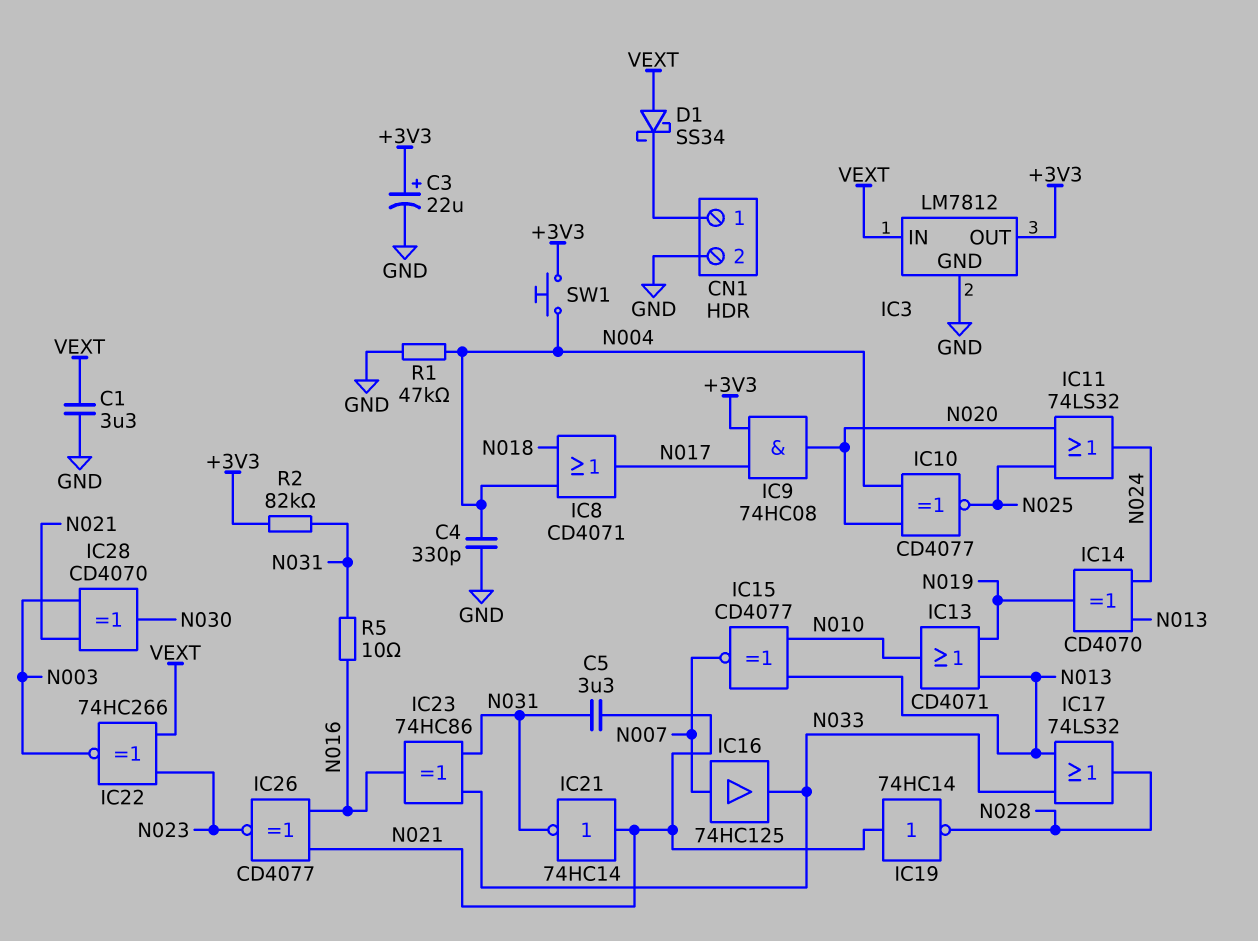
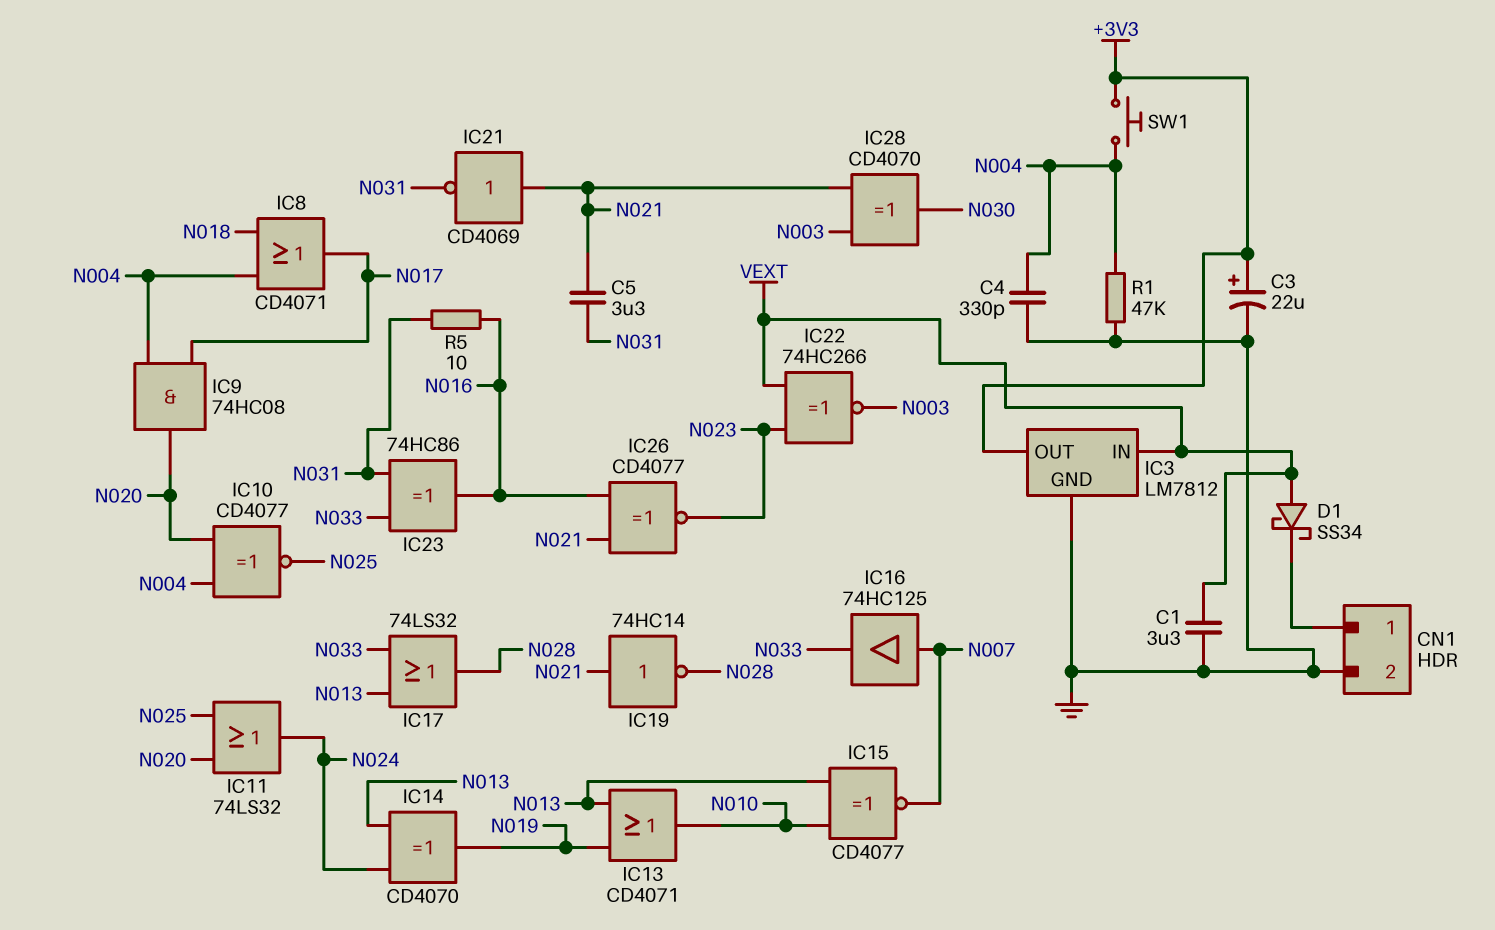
IC9: AND 74HC08 (in +3V3, in N017, out N020) -> AND 74HC08 (in N004, in N017, out N020)
IC21: NOT 74HC14 (in N021, out N031) -> NOT CD4069 (in N021, out N031)
R2: 82k (+3V3, N031) -> none

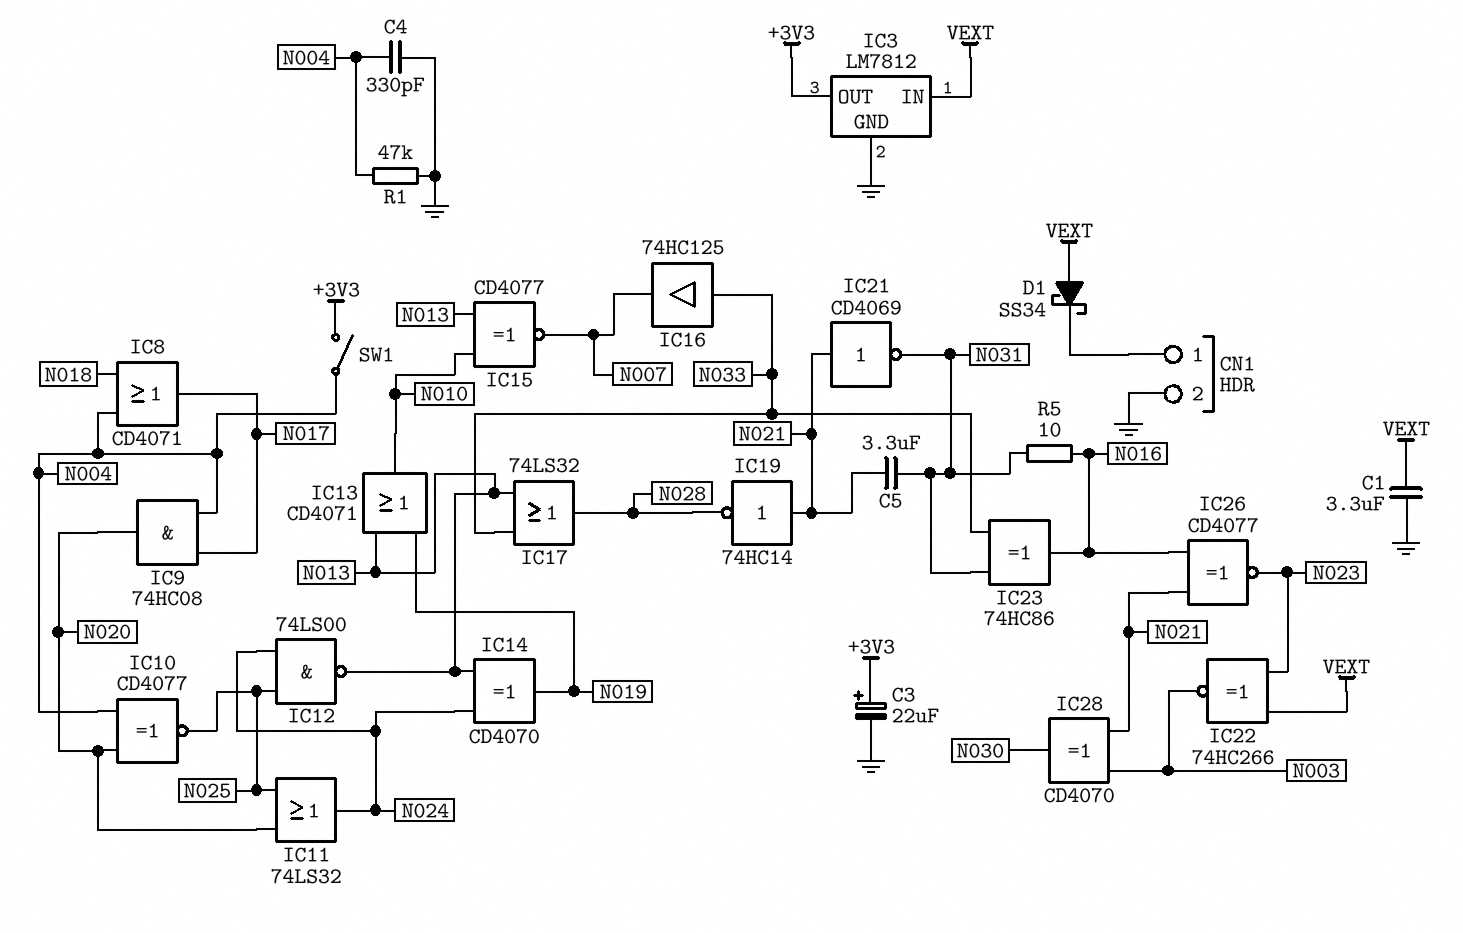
IC12: none -> NAND 74LS00 (in N024, in N025, out N013)
IC16: buffer 74HC125 (in N007, out N033) -> buffer 74HC125 (in N033, out N007)
SW1: button (+3V3, N004) -> switch (+3V3, N004)

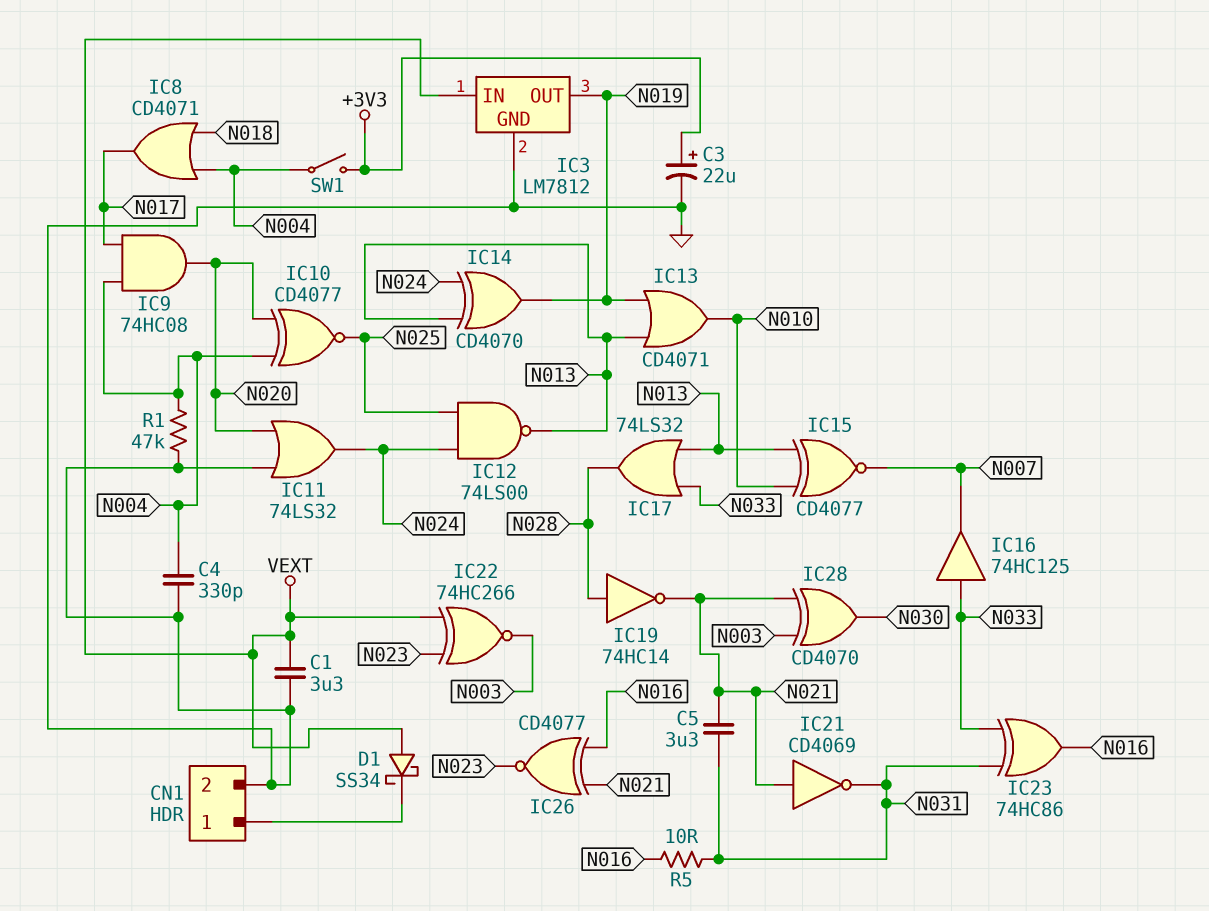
IC3 pin OUT: +3V3 -> N019
IC11: OR 74LS32 (in N020, in N025, out N024) -> OR 74LS32 (in GND, in N020, out N024)
IC19: NOT 74HC14 (in N021, out N028) -> NOT 74HC14 (in N028, out N021)

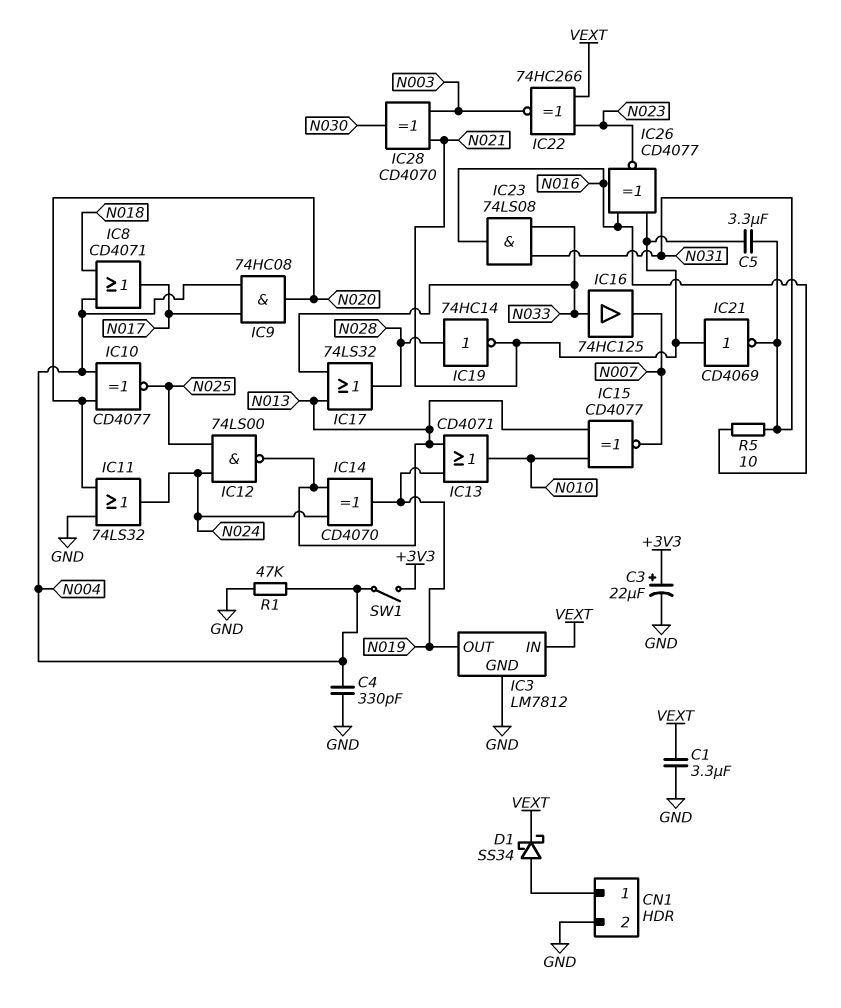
D1: schottky SS34 (A VEXT, K CN1/1) -> schottky SS34 (A CN1/1, K VEXT)
IC23: XOR 74HC86 (in N031, in N033, out N016) -> AND 74LS08 (in N031, in N033, out N016)

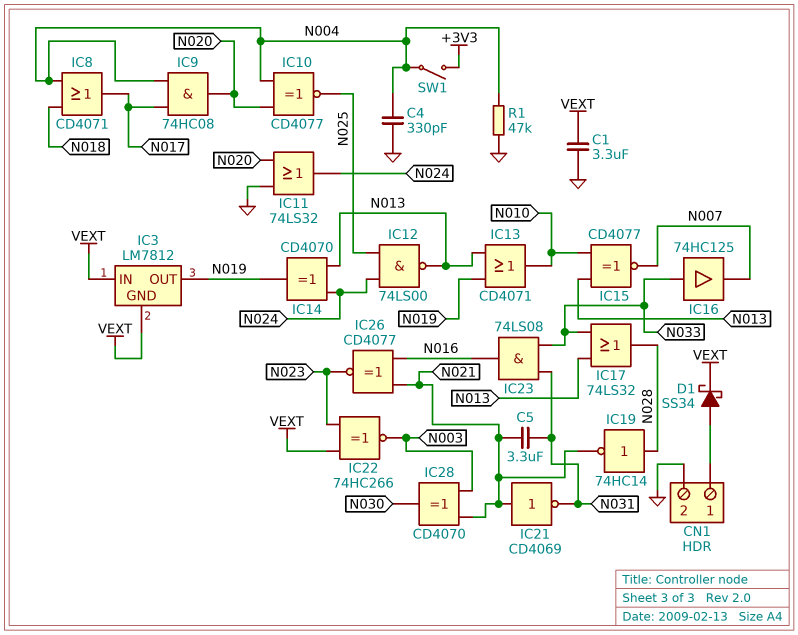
C3: 22uF (plus +3V3, minus GND) -> none
IC3 pin GND: GND -> VEXT
R5: 10 (N016, N031) -> none

